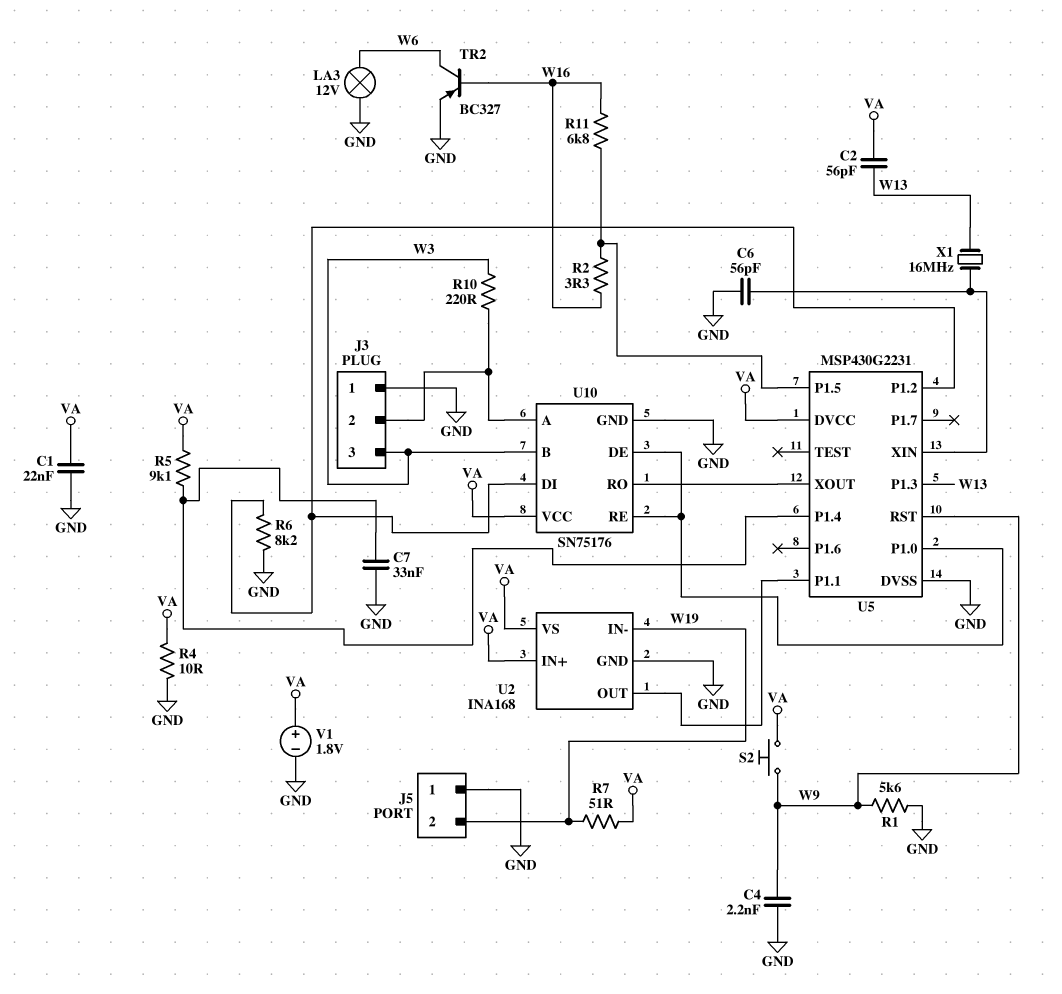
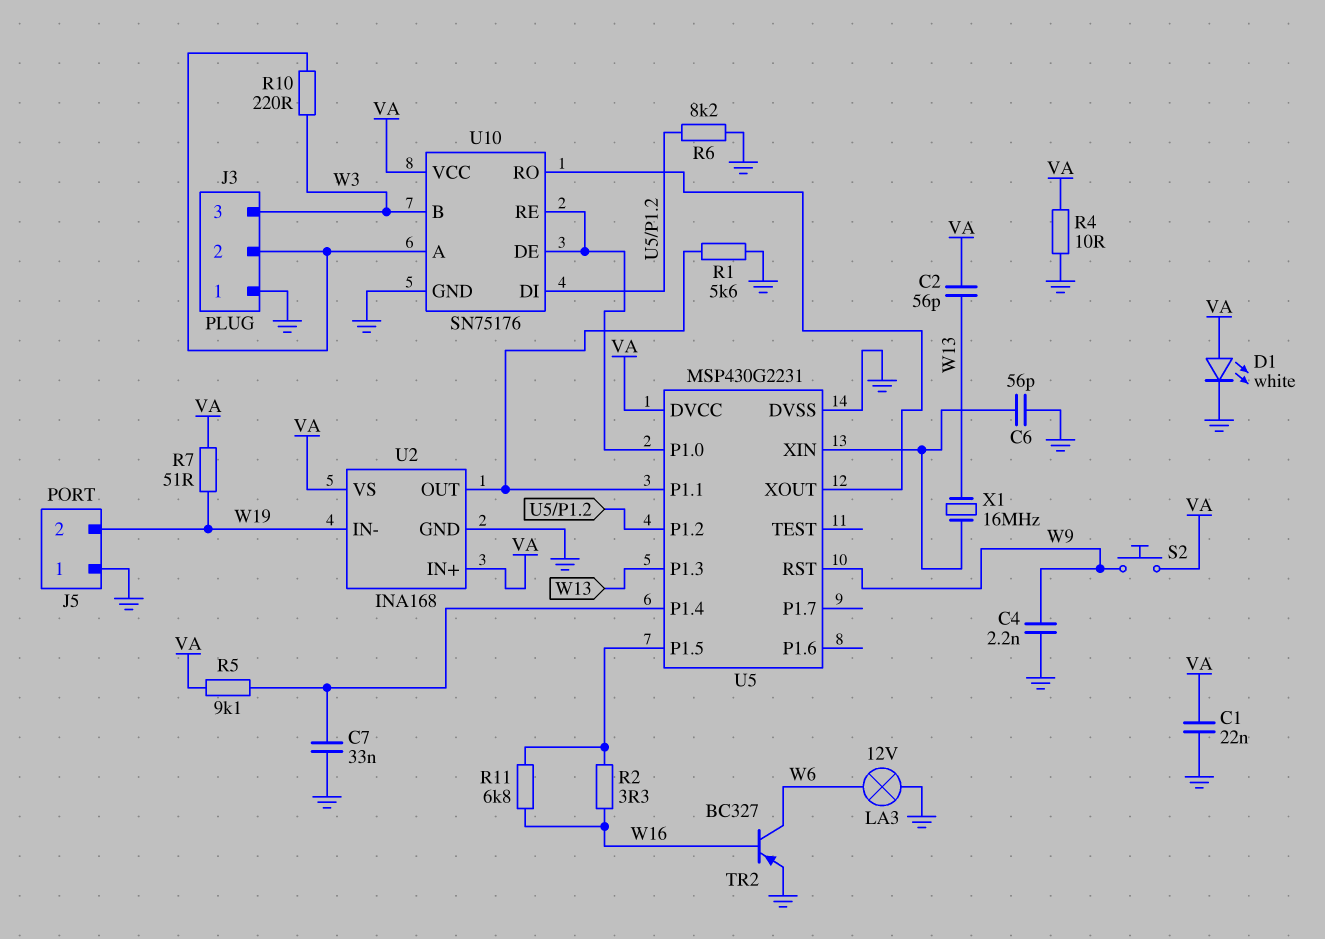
D1: none -> LED white (A VA, K GND)
R1: 5.6k (GND, W9) -> 5.6k (GND, U2/OUT)
V1: 1.8V (plus VA, minus GND) -> none

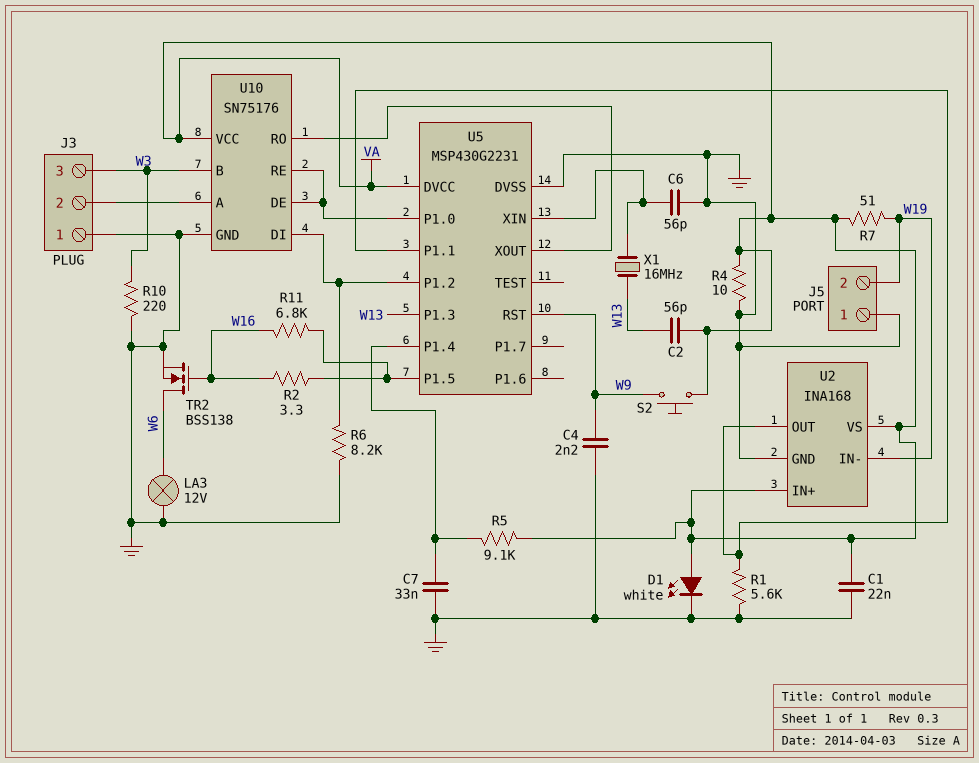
R10: 220 (J3/2, W3) -> 220 (GND, W3)
TR2: PNP BC327 (B W16, C W6, E GND) -> NMOS BSS138 (G W16, D W6, S GND)

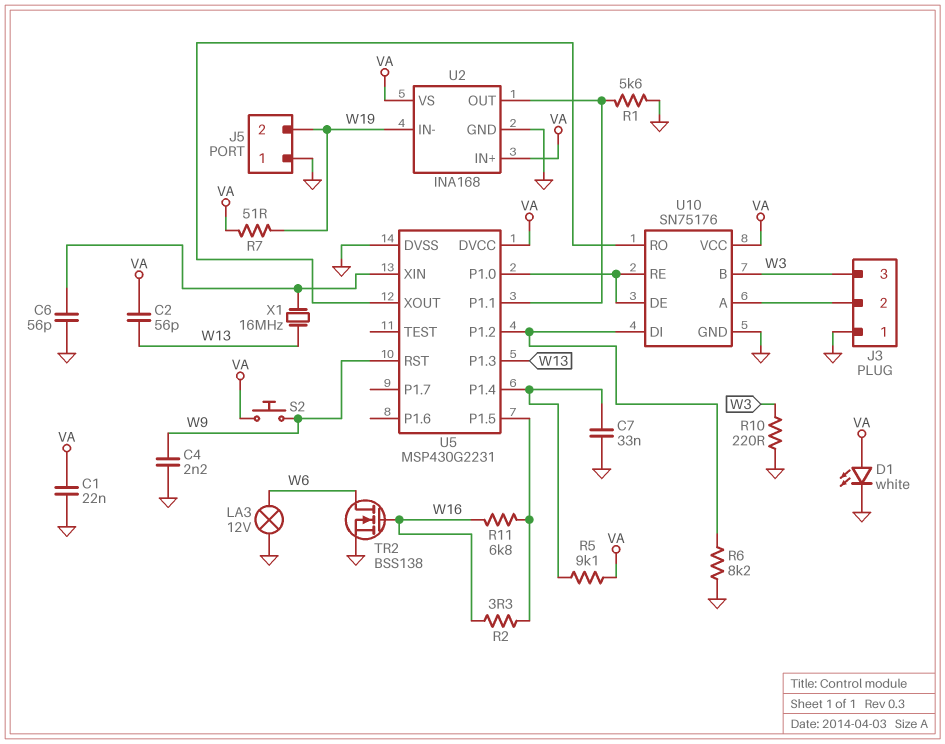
R4: 10 (GND, VA) -> none

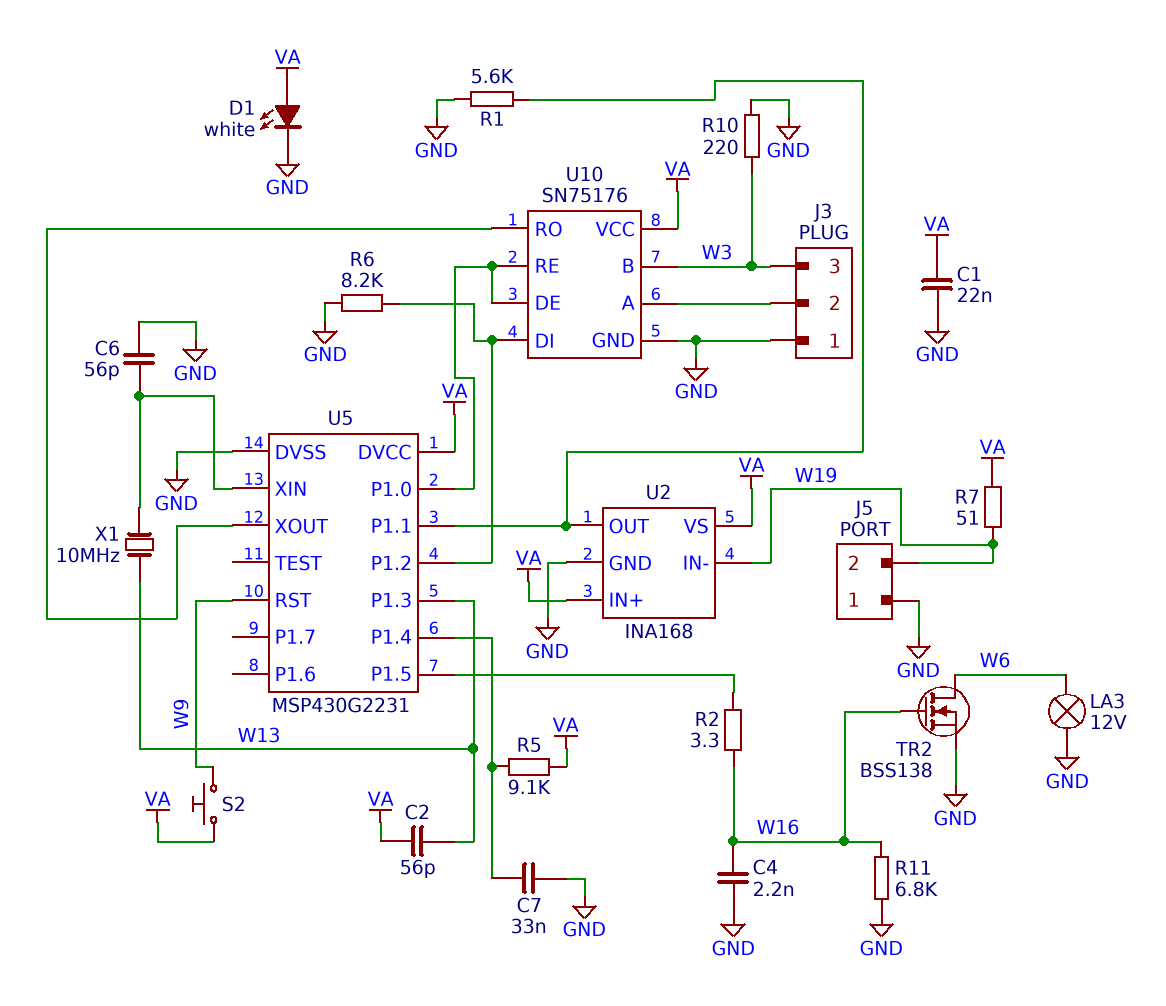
C4: 2.2nF (GND, W9) -> 2.2nF (GND, W16)
R11: 6.8k (U5/P1.5, W16) -> 6.8k (GND, W16)
X1: 16MHz (U5/XIN, W13) -> 10MHz (U5/XIN, W13)

